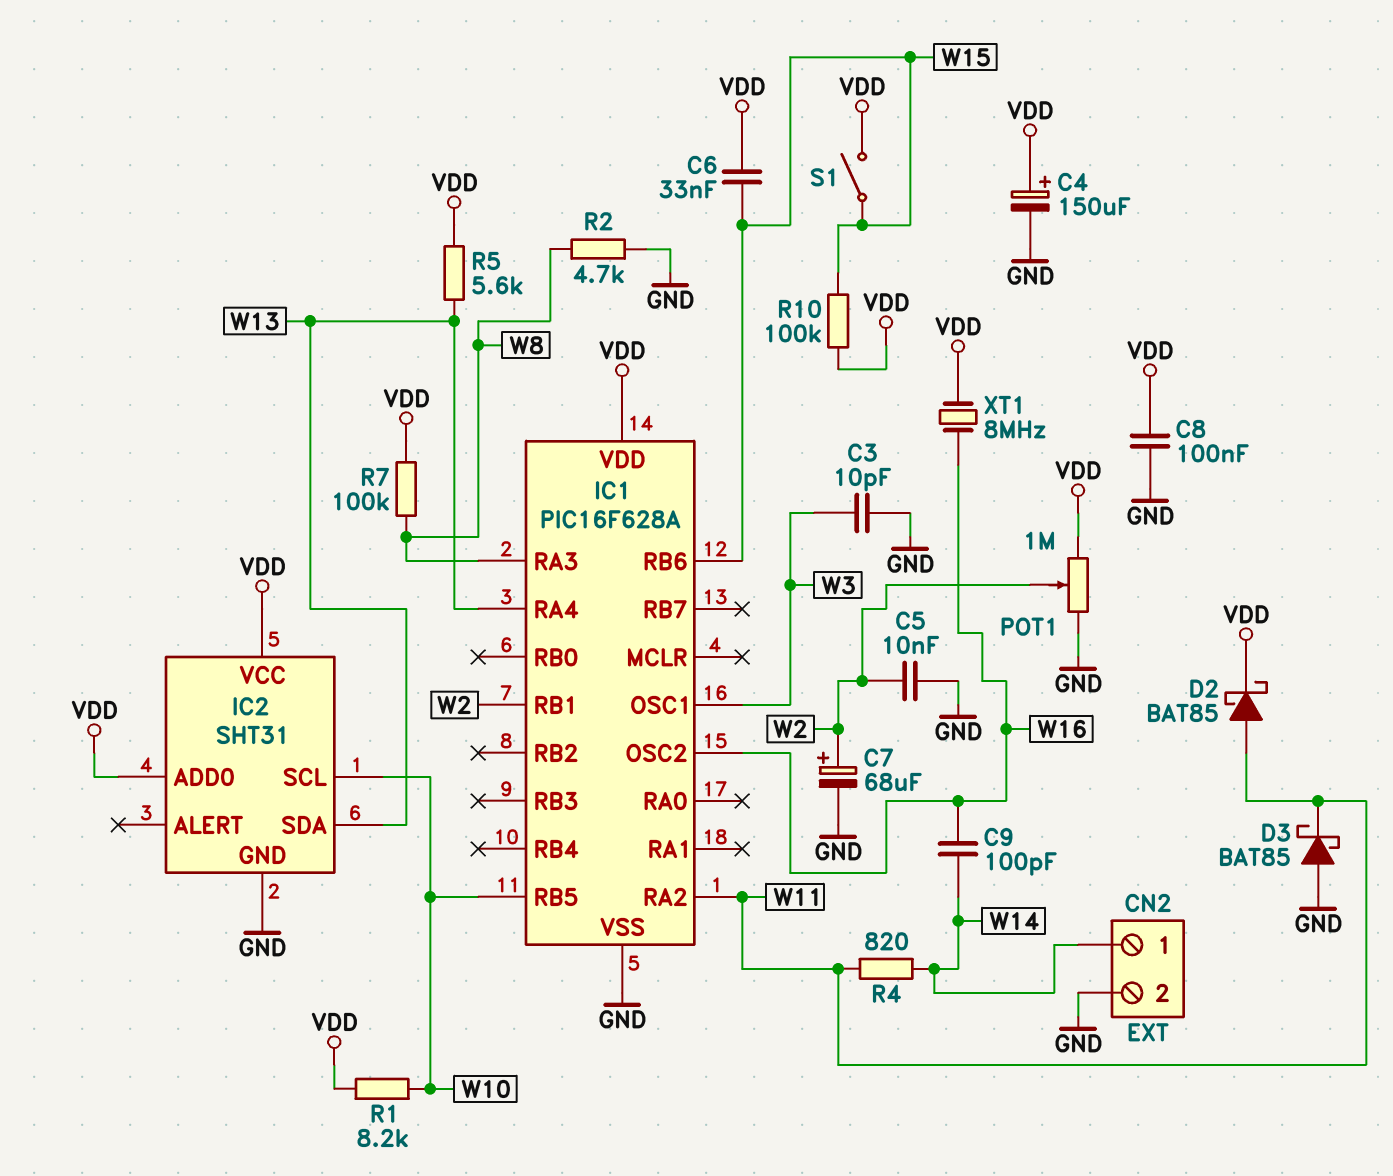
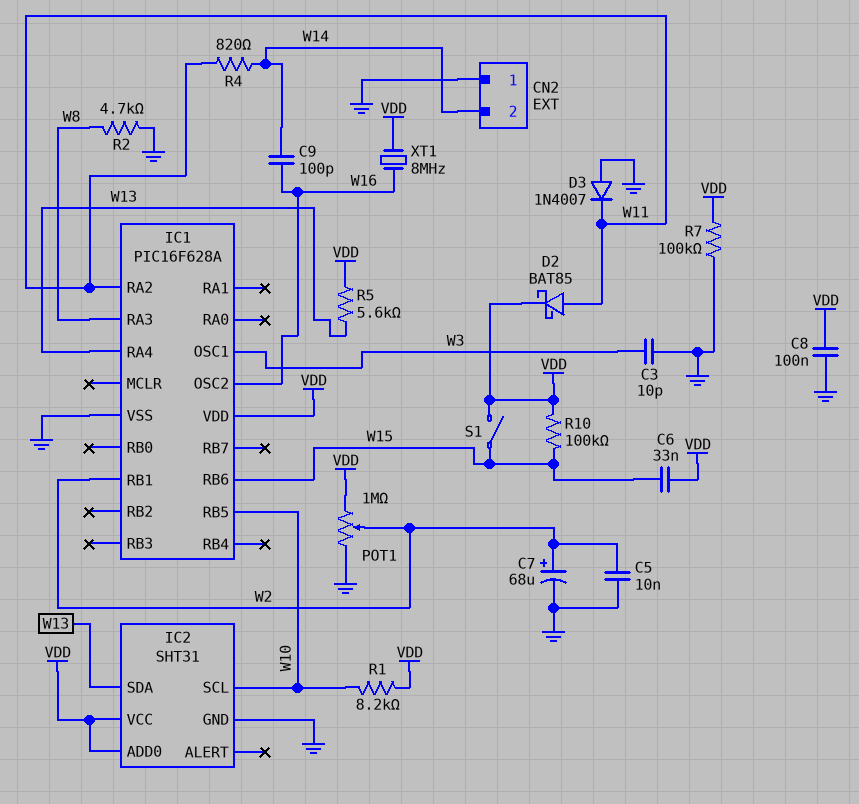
C4: 150uF (plus VDD, minus GND) -> none
CN2 pin 1: W14 -> GND
CN2 pin 2: GND -> W14
D3: schottky BAT85 (A GND, K W11) -> diode 1N4007 (A GND, K W11)
R7: 100k (VDD, W8) -> 100k (GND, VDD)

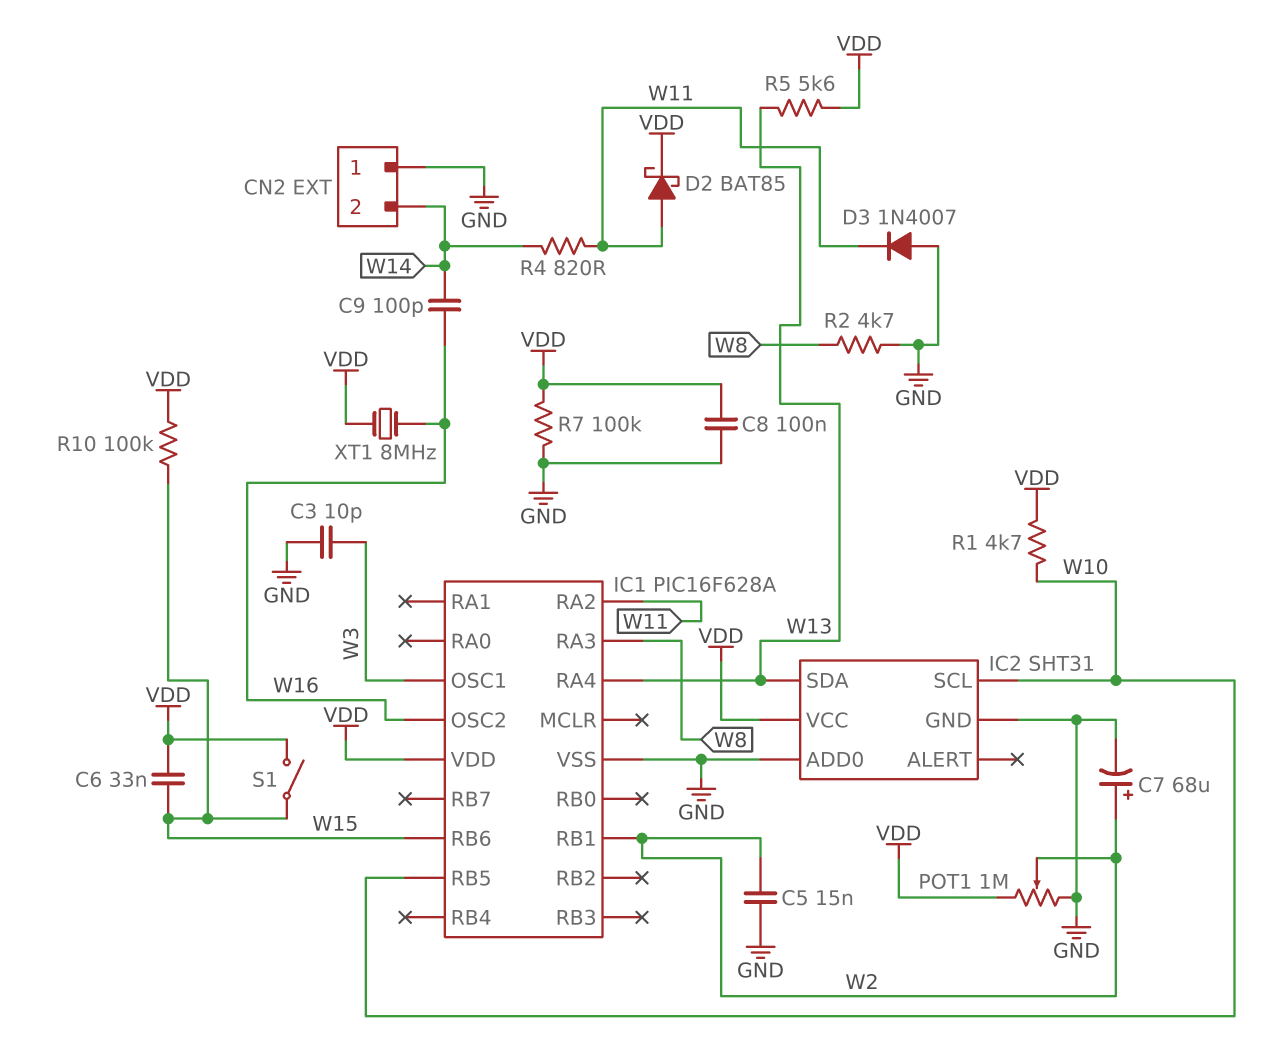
C5: 10nF (GND, W2) -> 15nF (GND, W2)
IC2 pin ADD0: VDD -> GND
R1: 8.2k (VDD, W10) -> 4.7k (VDD, W10)

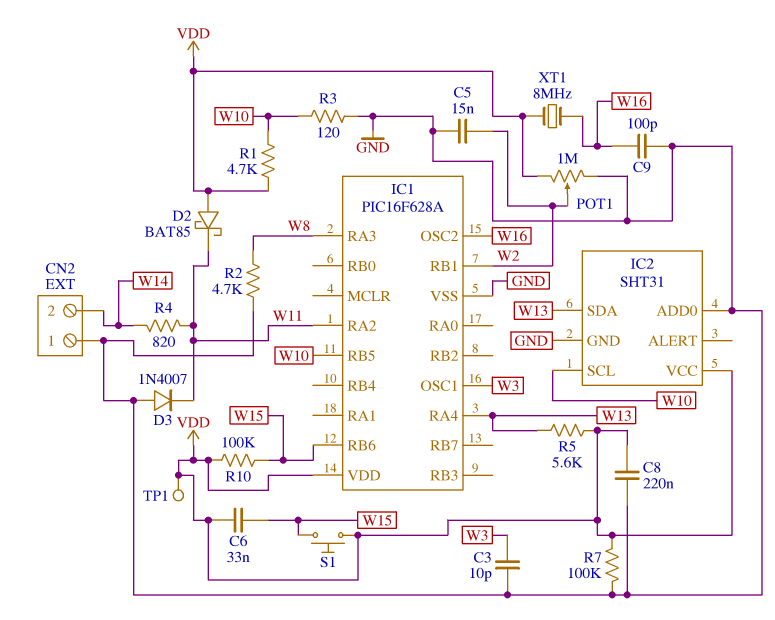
C7: 68uF (plus W2, minus GND) -> none
C8: 100nF (GND, VDD) -> 220nF (GND, VDD)
C9: 100pF (W14, W16) -> 100pF (GND, W16)
D2: schottky BAT85 (A W11, K VDD) -> schottky BAT85 (A VDD, K W11)
R3: none -> 120 (GND, W10)
S1: switch (VDD, W15) -> button (VDD, W15)
TP1: none -> test point (VDD)

